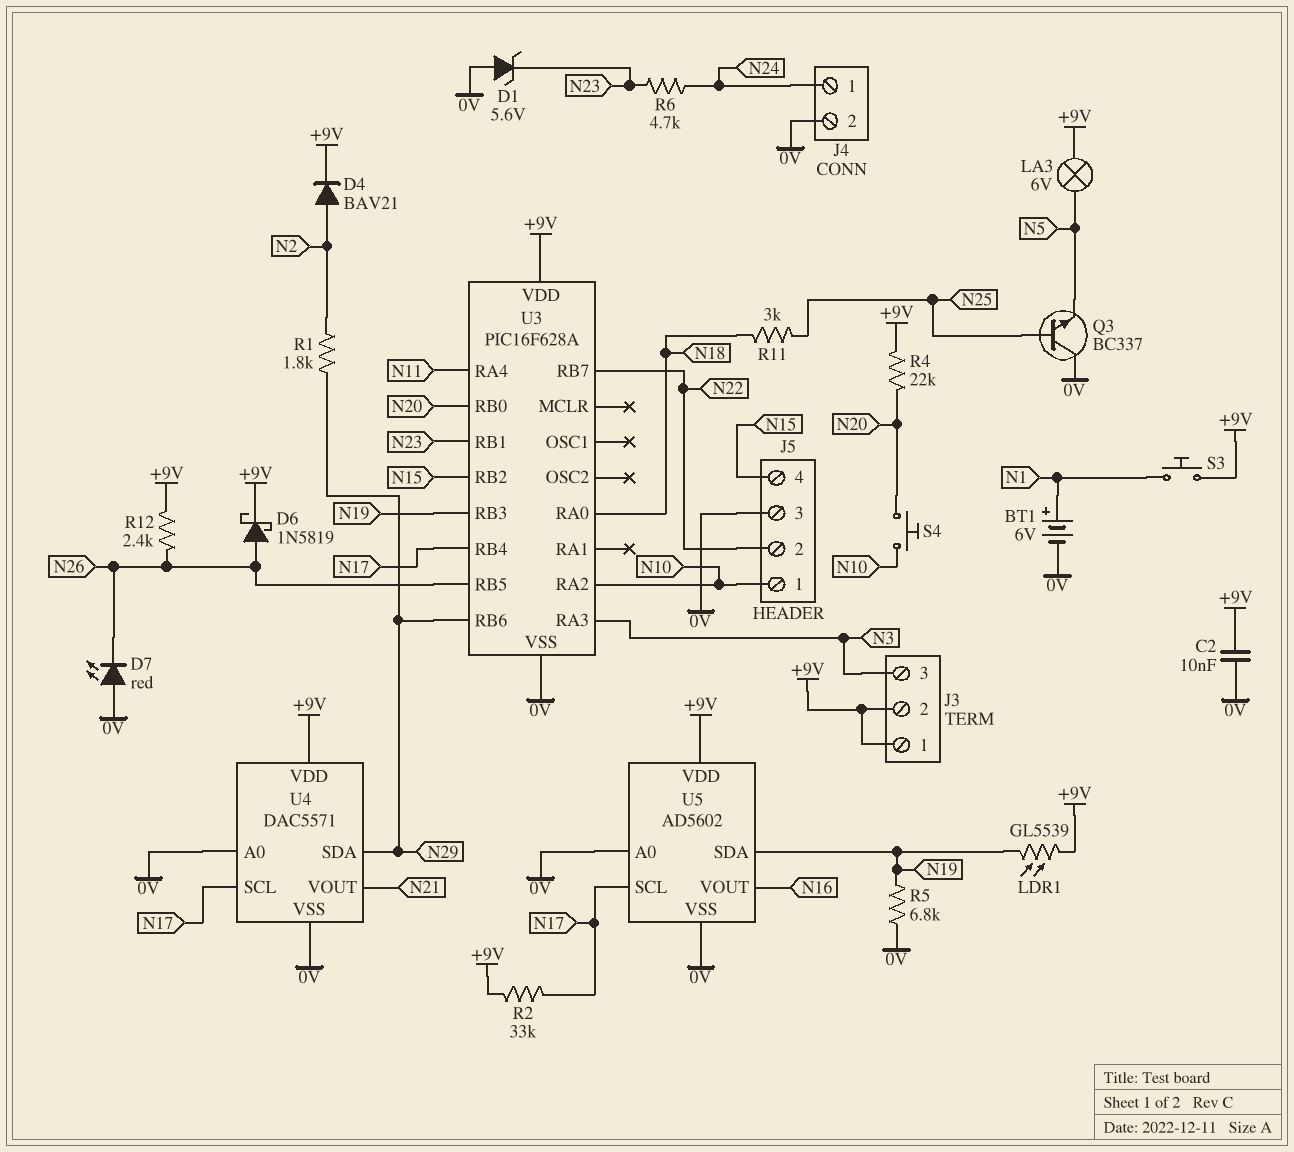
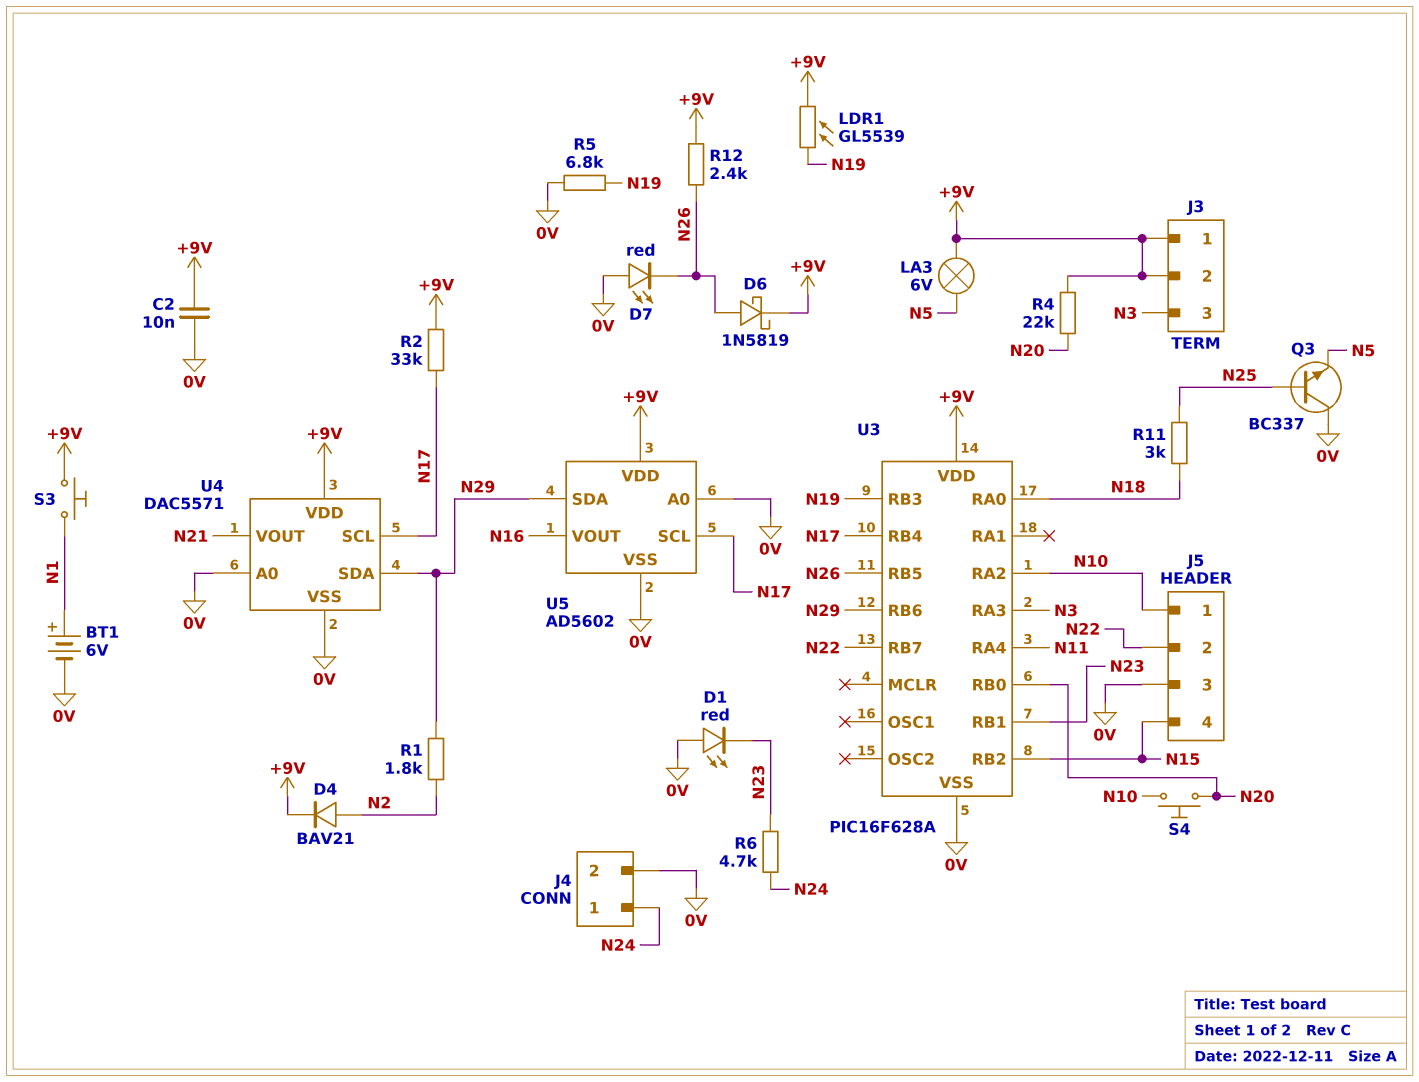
D1: zener 5.6V (A 0V, K N23) -> LED red (A 0V, K N23)
U5 pin SDA: N19 -> N29

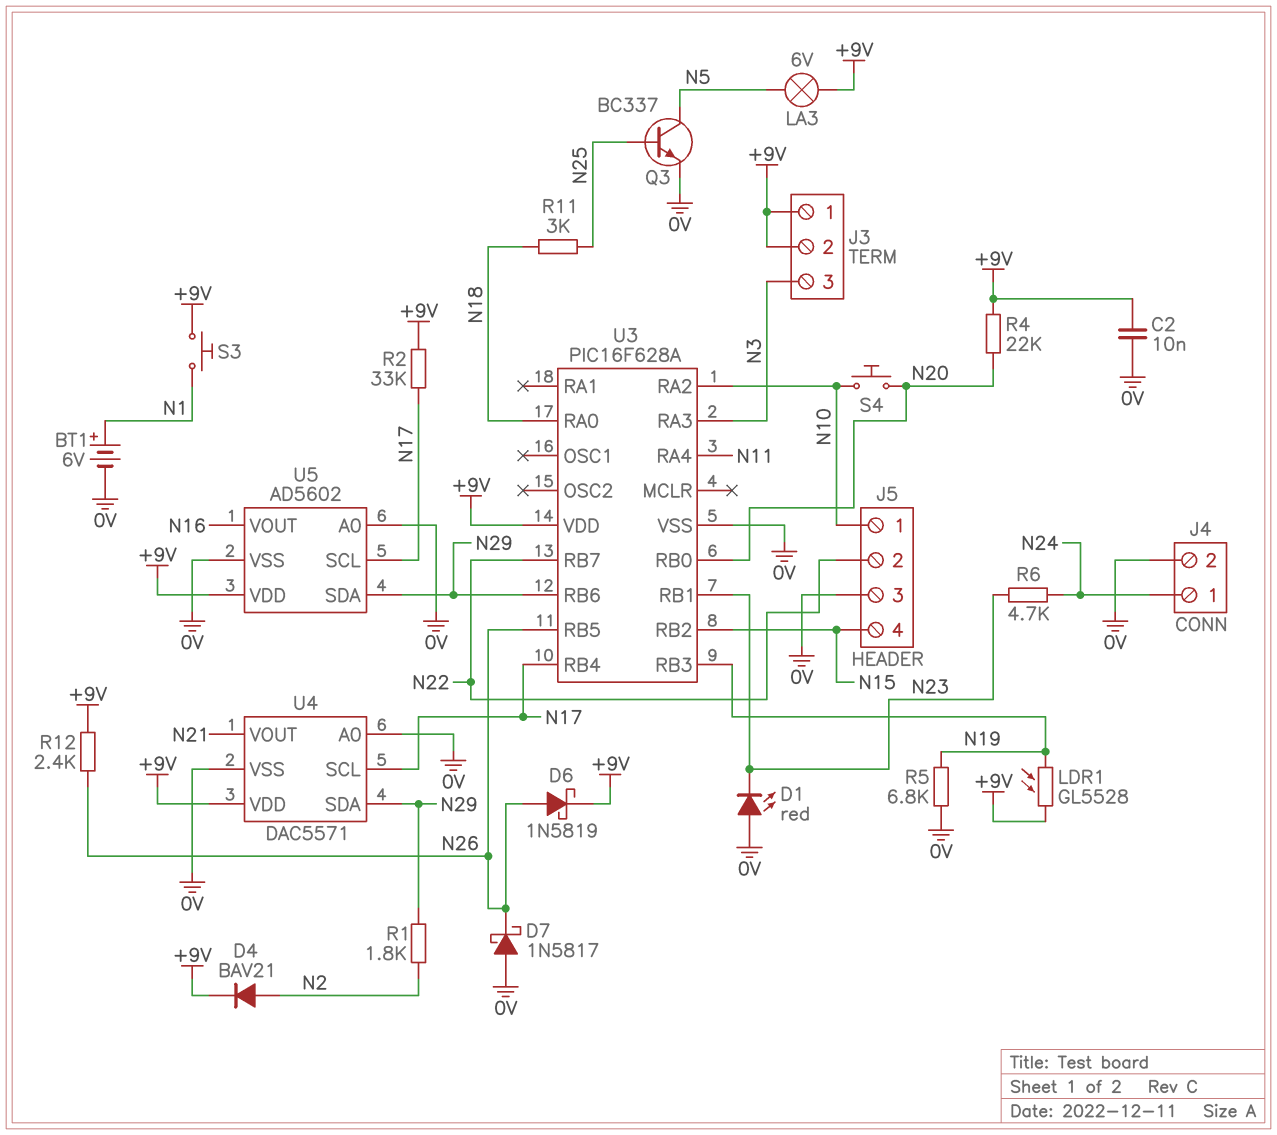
D7: LED red (A 0V, K N26) -> schottky 1N5817 (A 0V, K N26)
LDR1: GL5539 (+9V, N19) -> GL5528 (+9V, N19)
Q3: NPN BC337 (B N25, C 0V, E N5) -> NPN BC337 (B N25, C N5, E 0V)

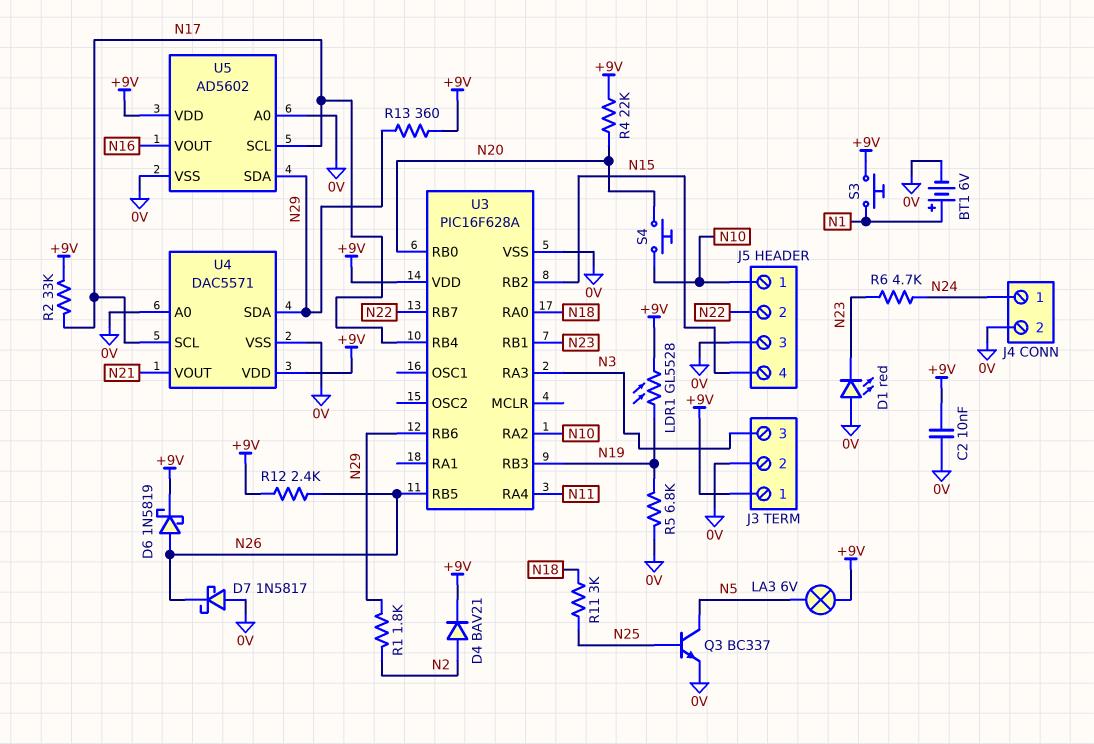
J3 pin 2: +9V -> 0V
R13: none -> 360 (+9V, N29)

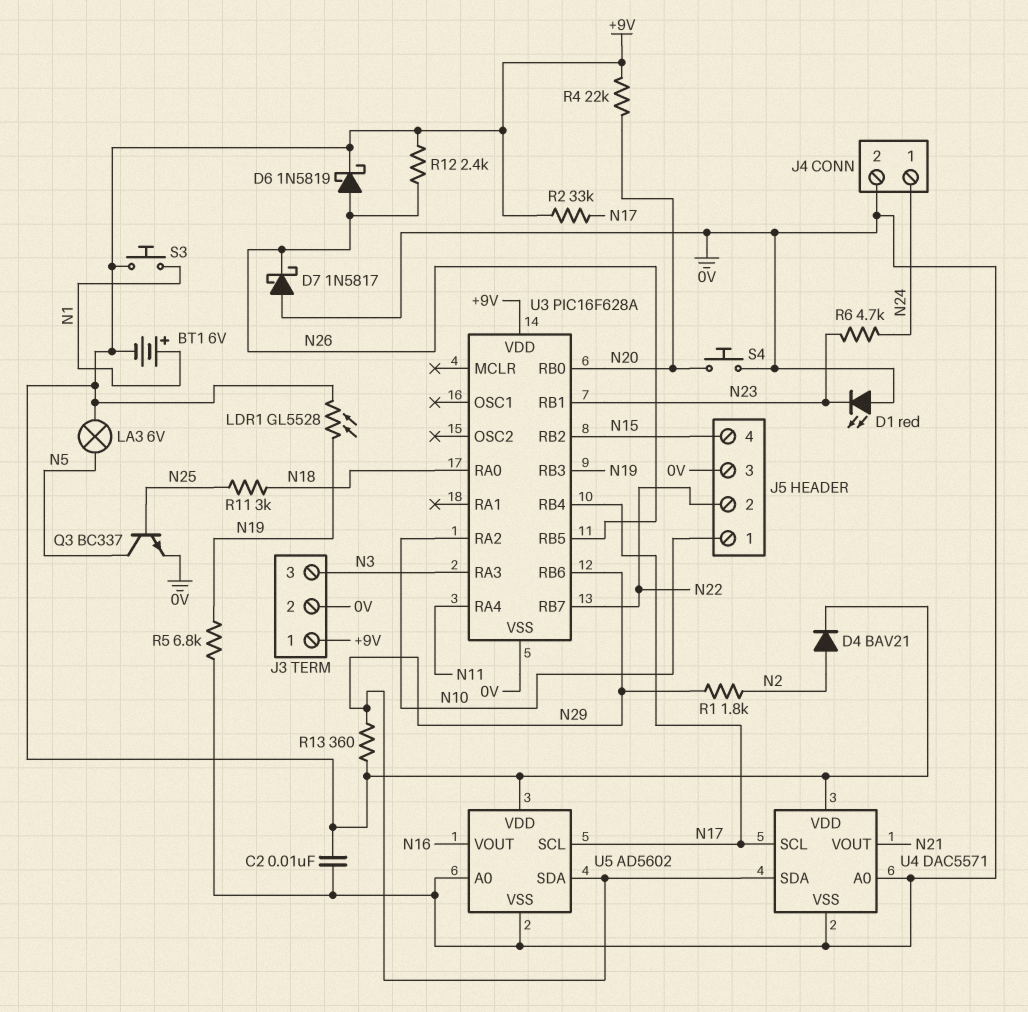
BT1: 6V (plus N1, minus 0V) -> 6V (plus N1, minus +9V)
S4: button (N10, N20) -> button (0V, N20)

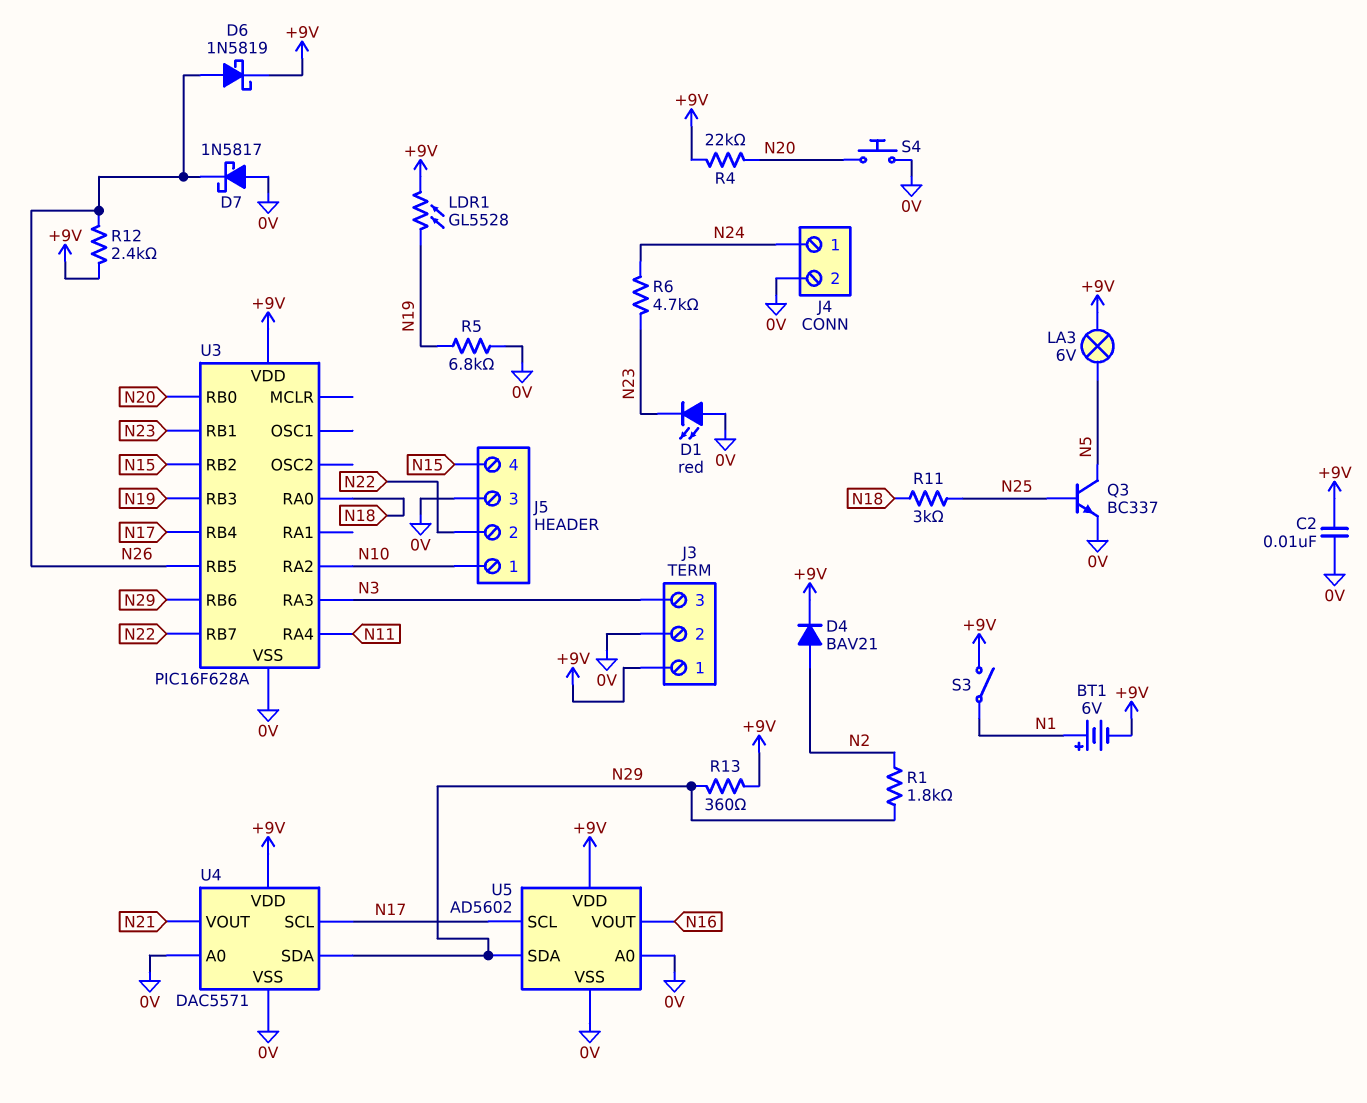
R2: 33k (+9V, N17) -> none
S3: button (+9V, N1) -> switch (+9V, N1)

